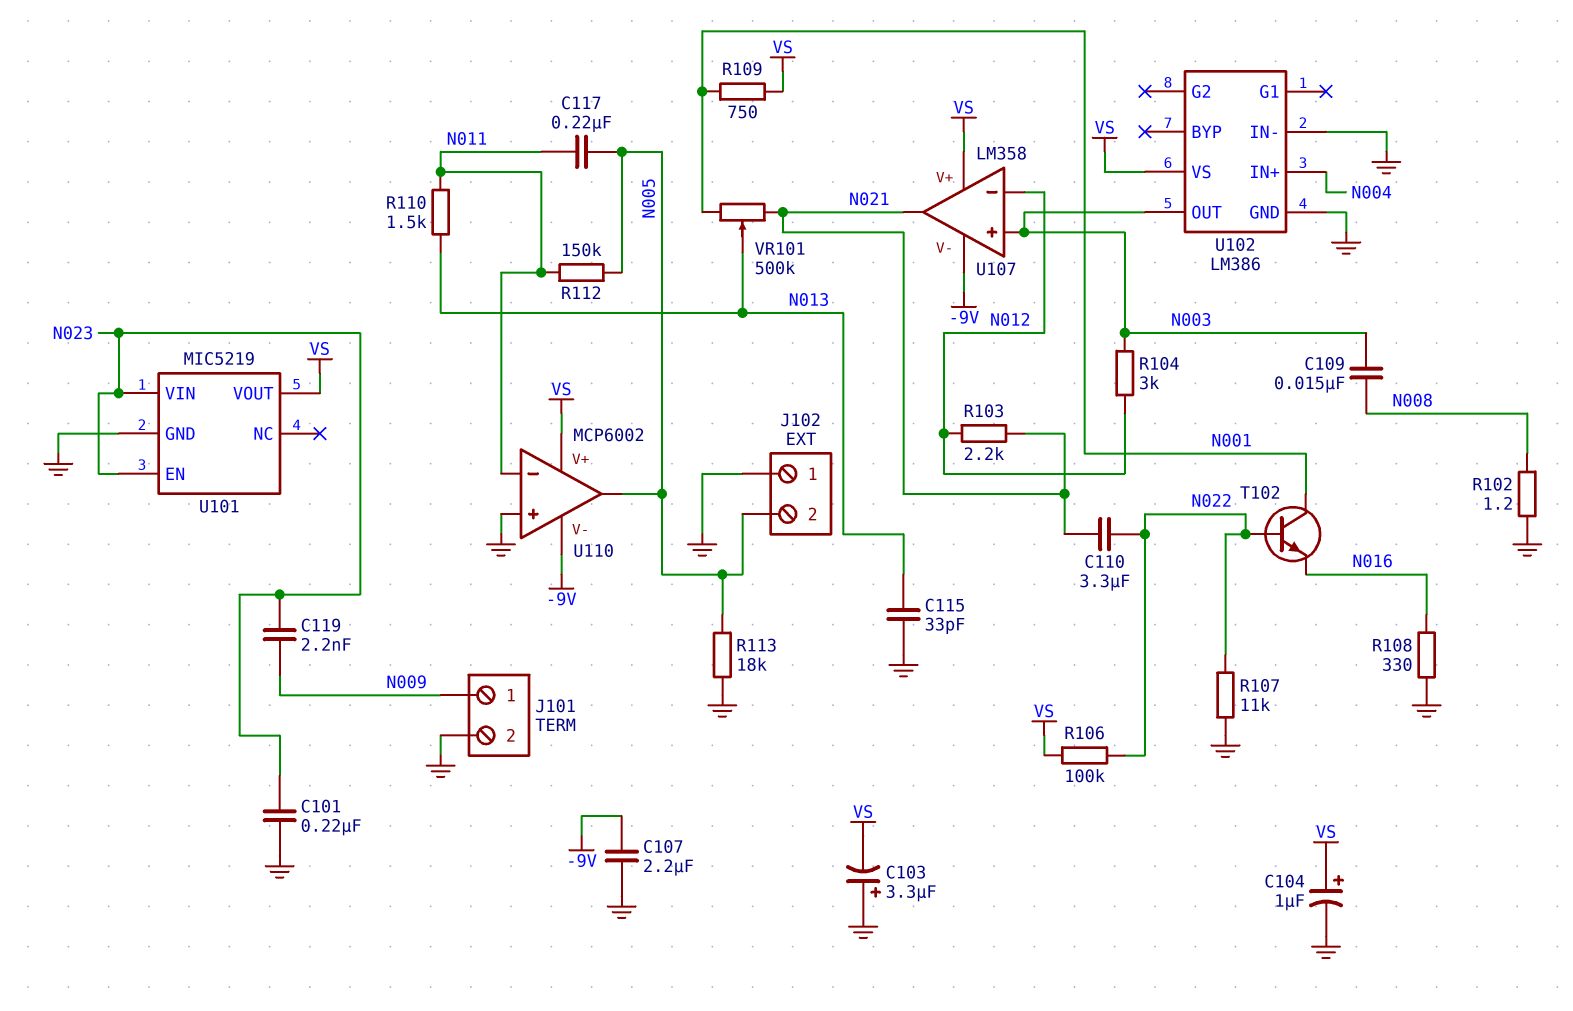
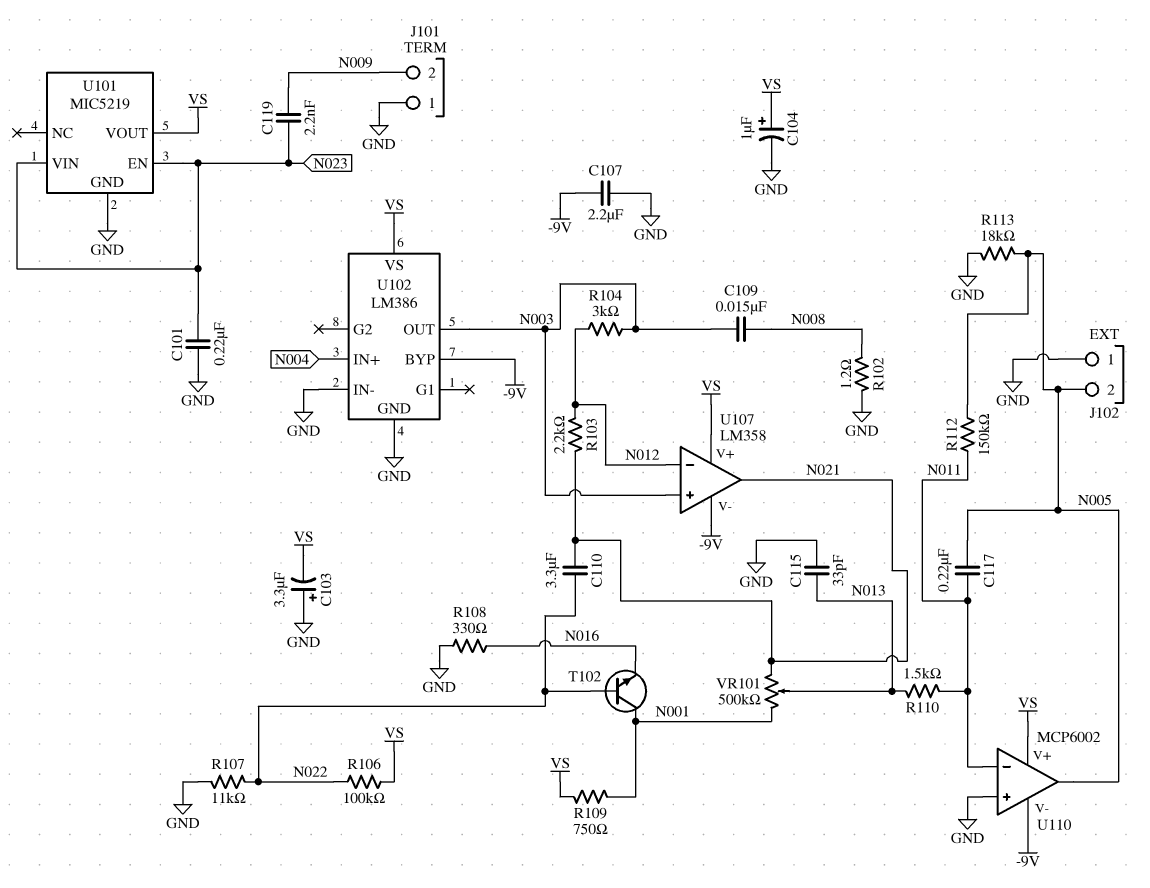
J101 pin 1: N009 -> GND
J101 pin 2: GND -> N009
U102 pin BYP: none -> -9V

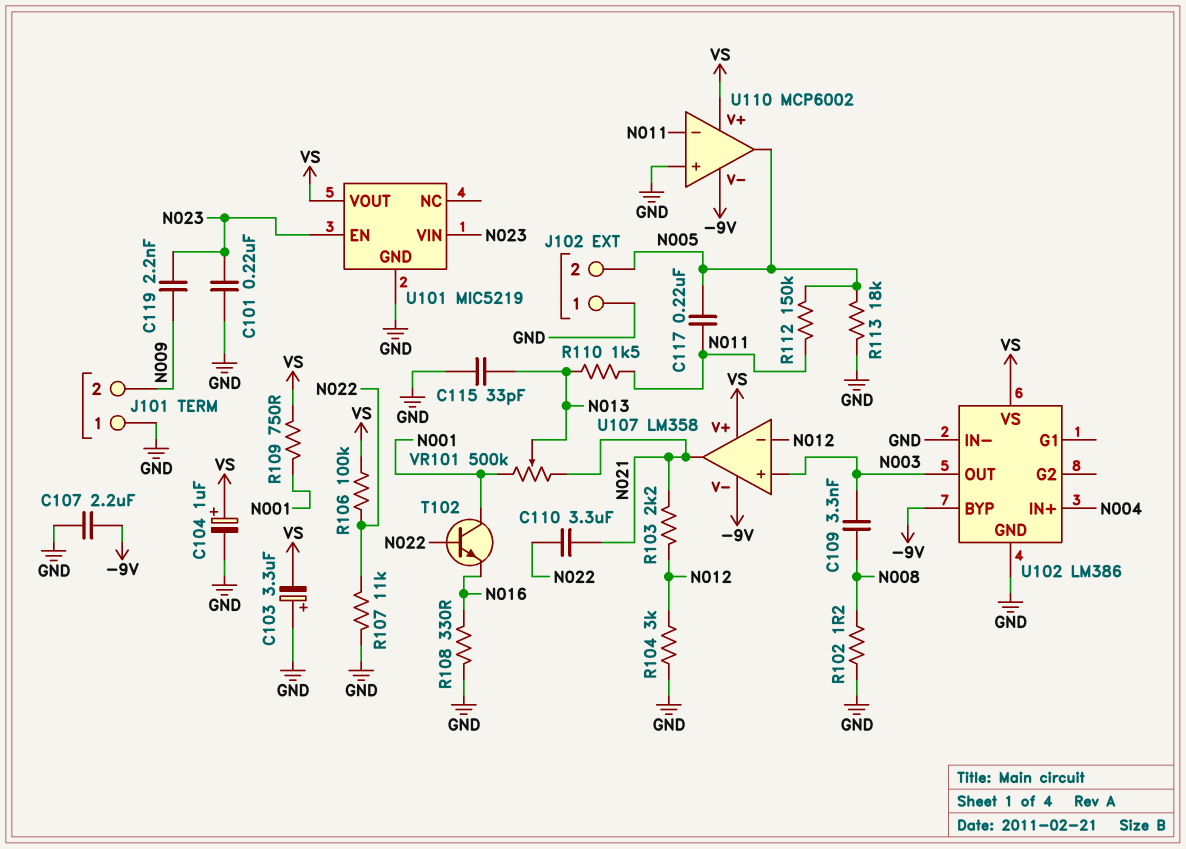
C109: 15nF (N003, N008) -> 3.3nF (N003, N008)
R104: 3k (N003, N012) -> 3k (GND, N012)

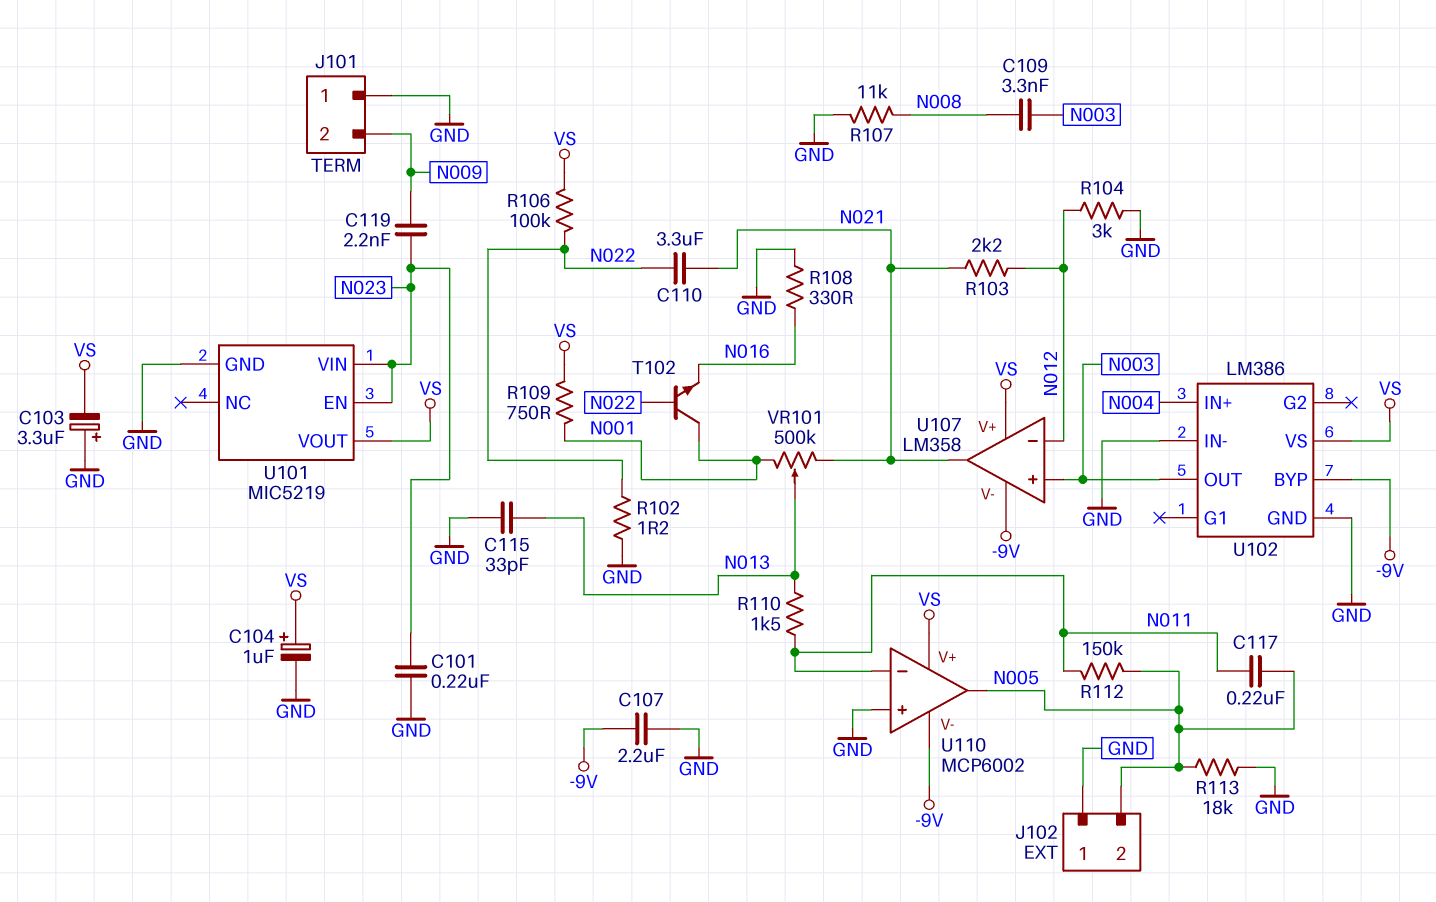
R102: 1.2 (GND, N008) -> 1.2 (GND, N022)
R107: 11k (GND, N022) -> 11k (GND, N008)

